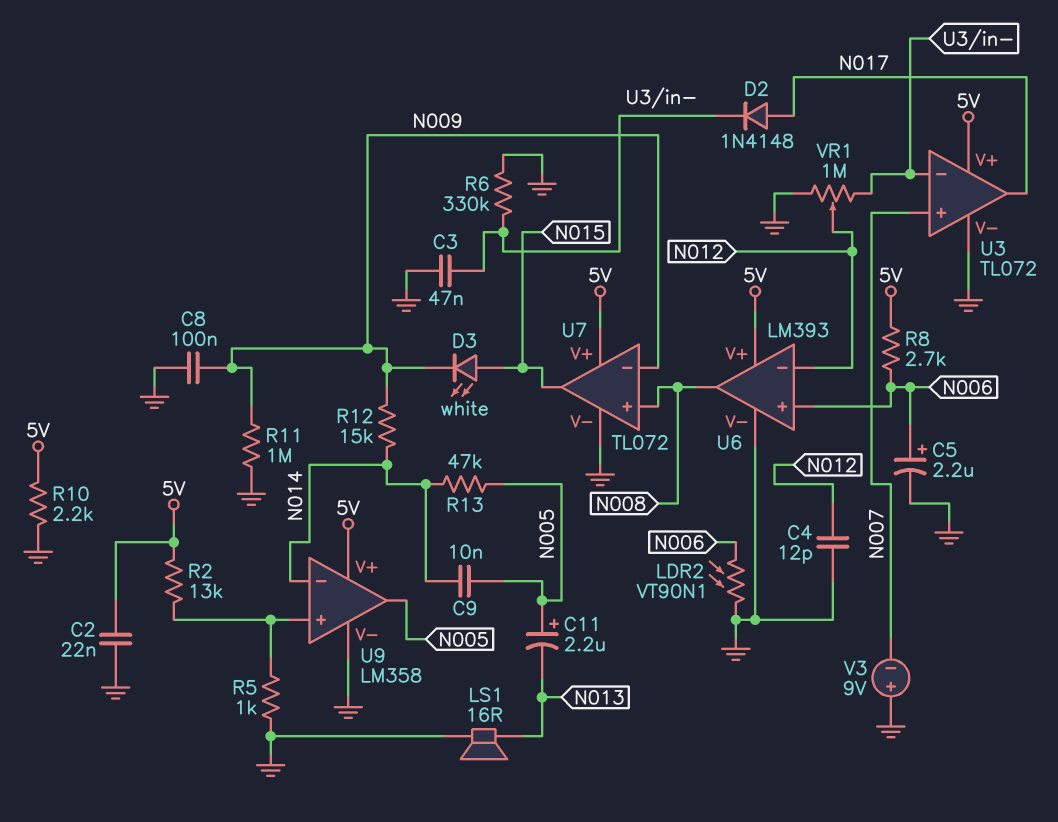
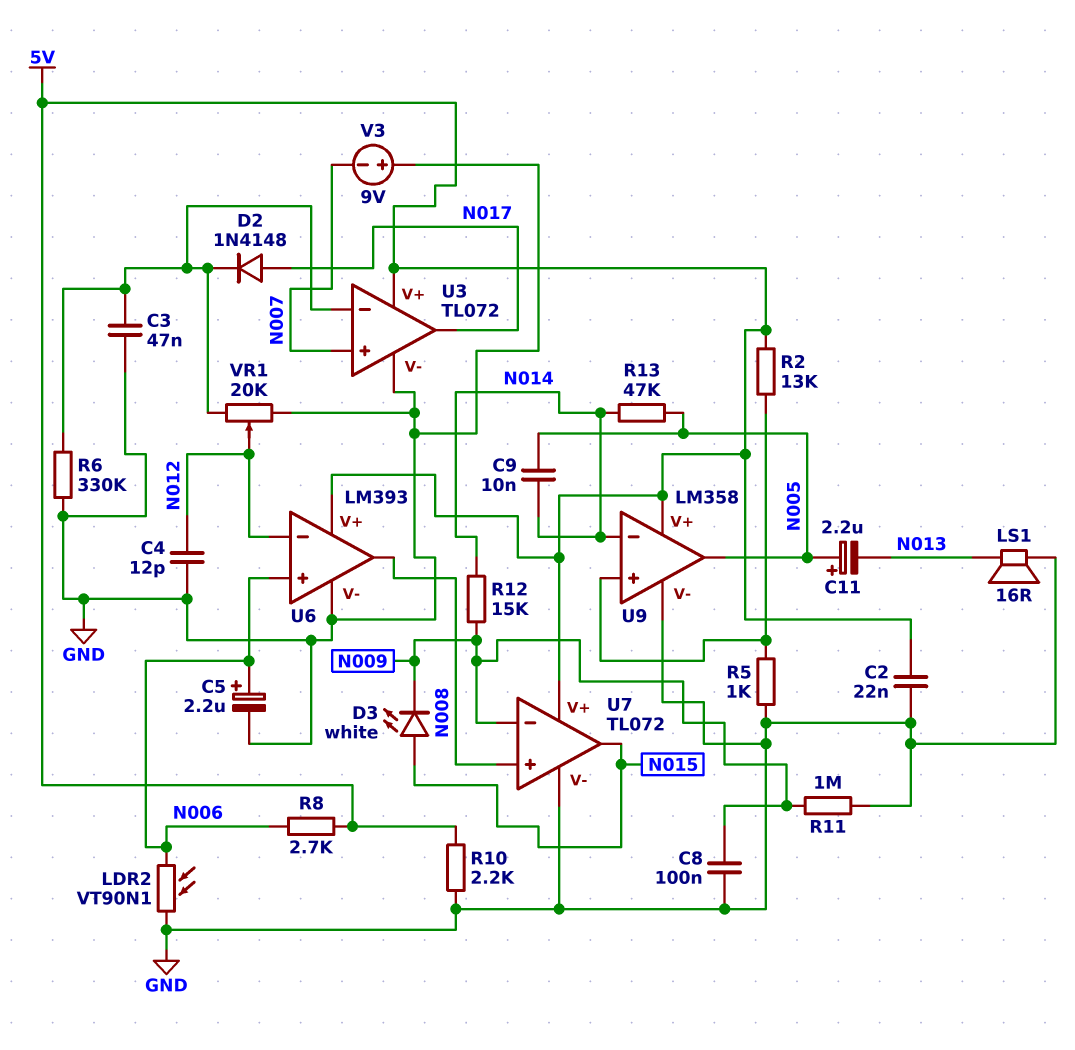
VR1: 1M (GND, U3/in-, wiper N012) -> 20k (GND, U3/in-, wiper N012)

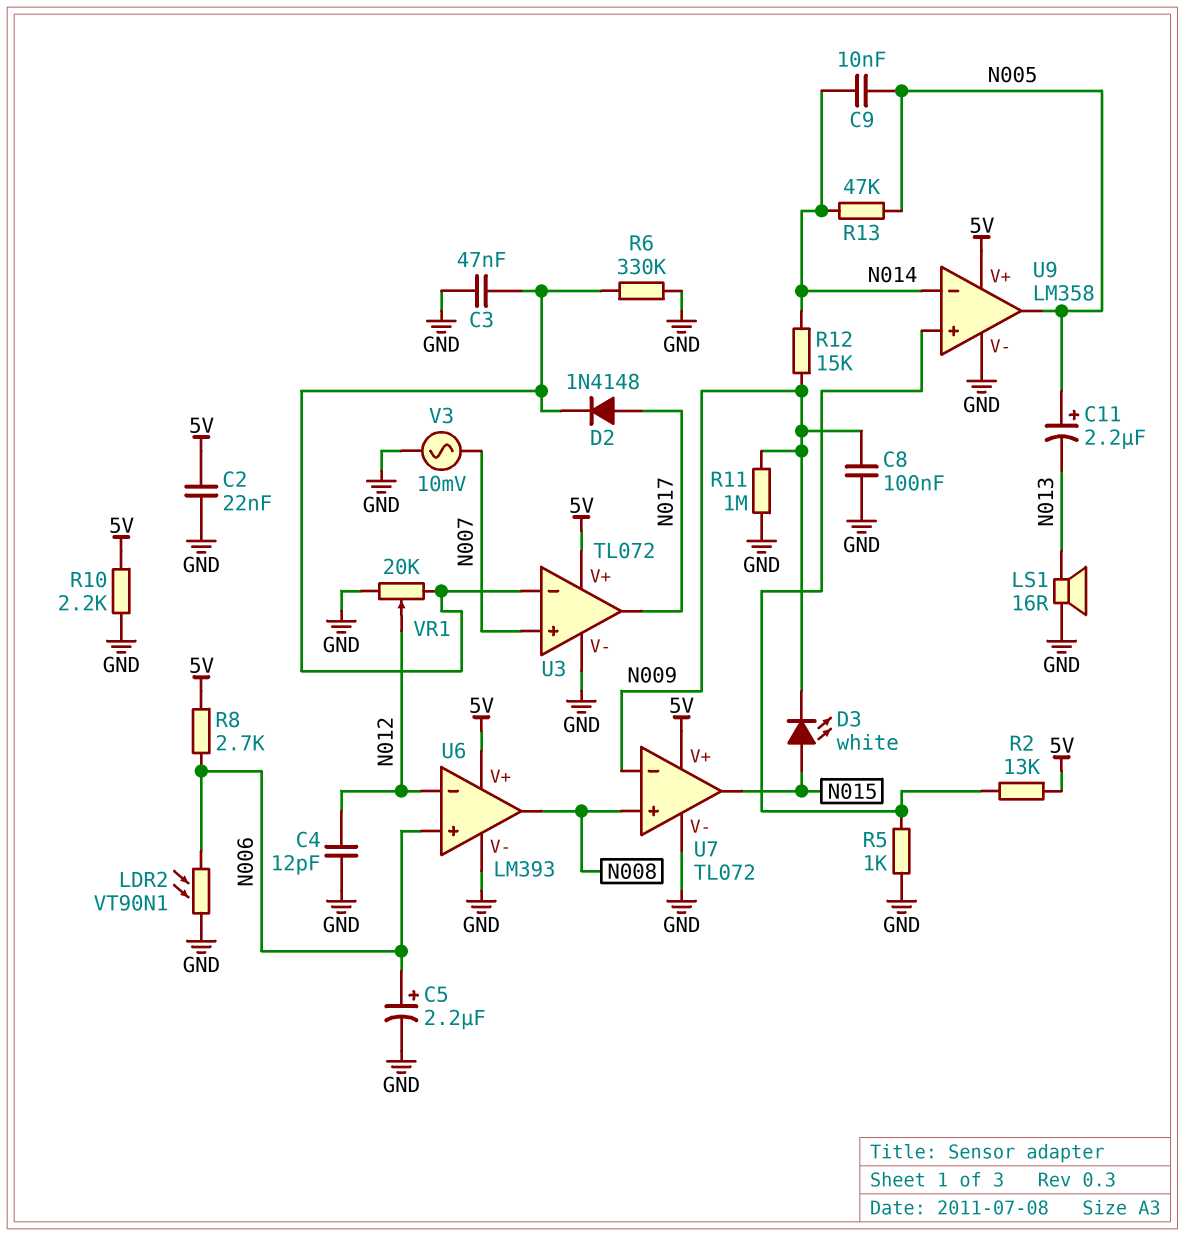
V3: 9V (plus GND, minus N007) -> AC 10mV (GND, N007)

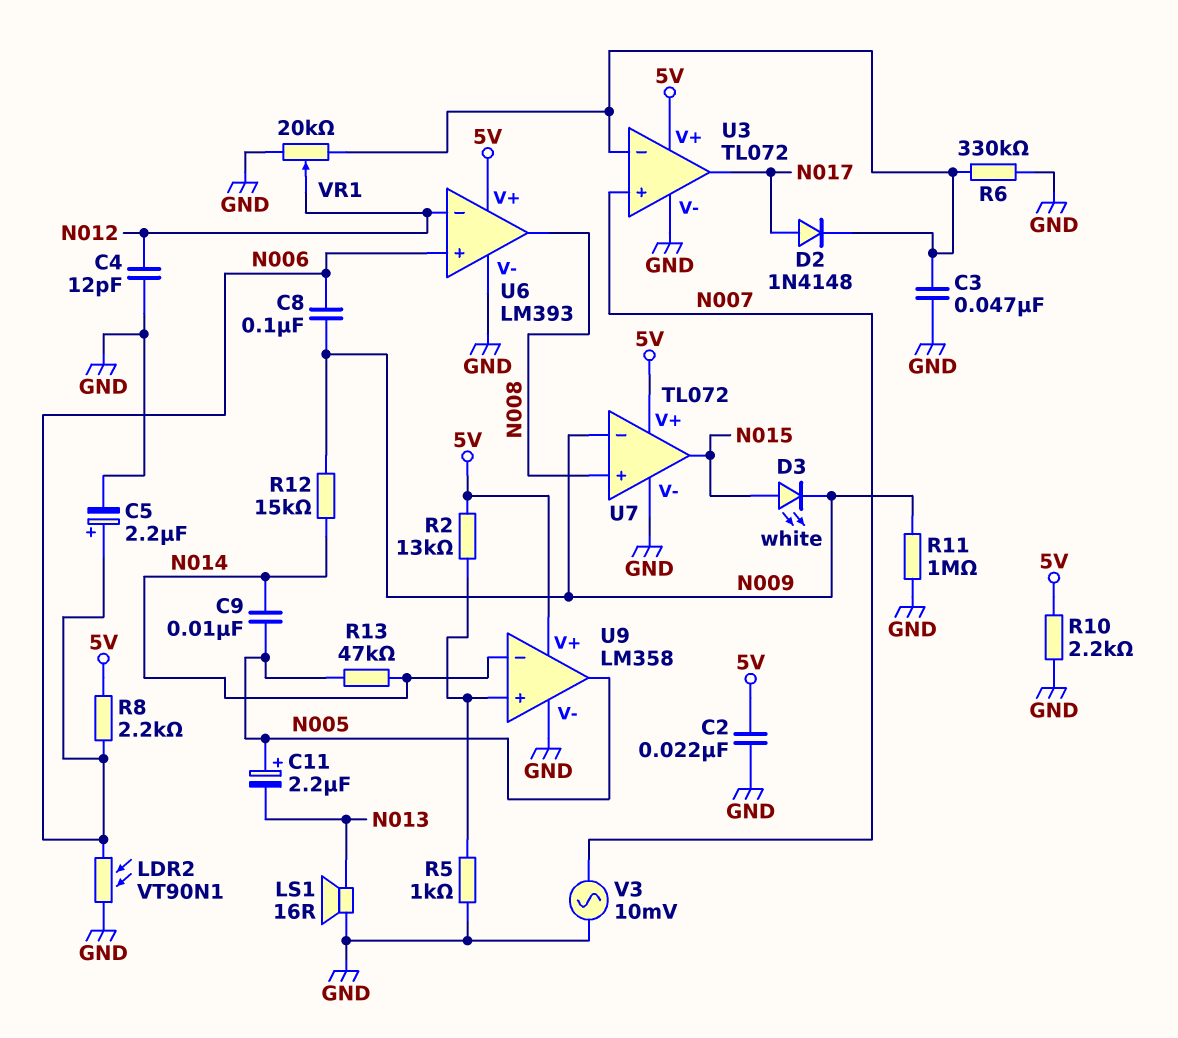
C8: 100nF (GND, N009) -> 100nF (N006, N009)
R8: 2.7k (5V, N006) -> 2.2k (5V, N006)

